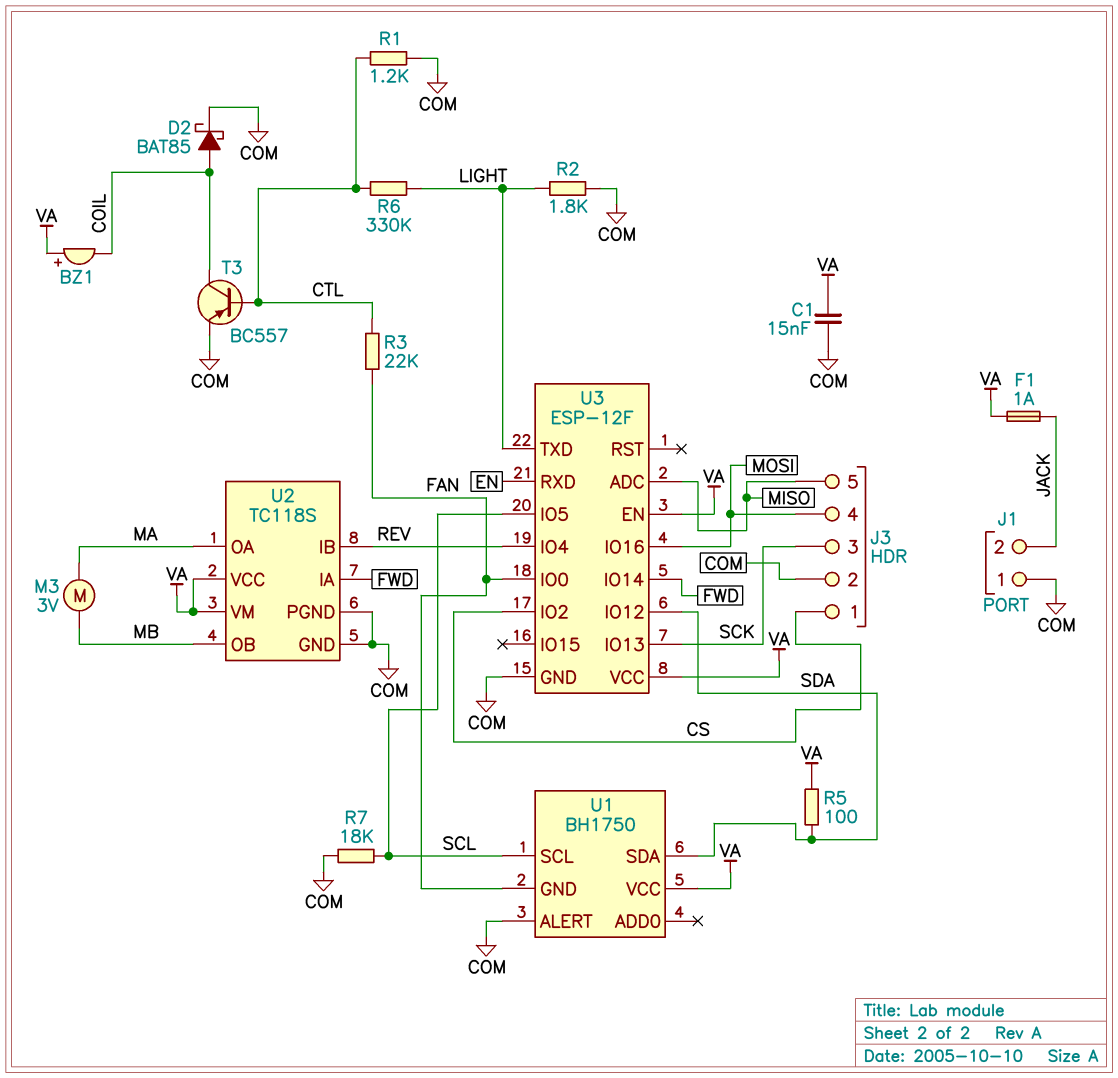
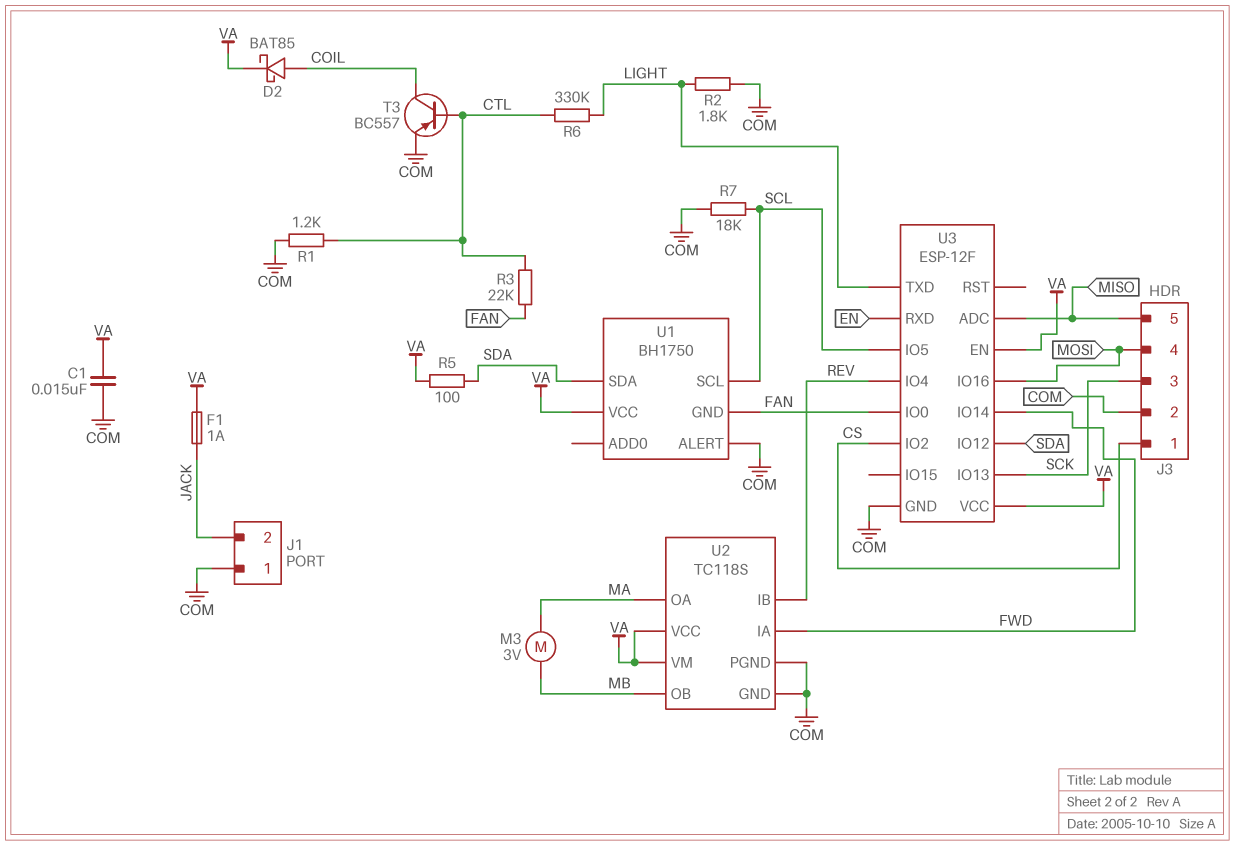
BZ1: buzzer (plus VA, minus COIL) -> none
D2: schottky BAT85 (A COIL, K COM) -> schottky BAT85 (A COIL, K VA)

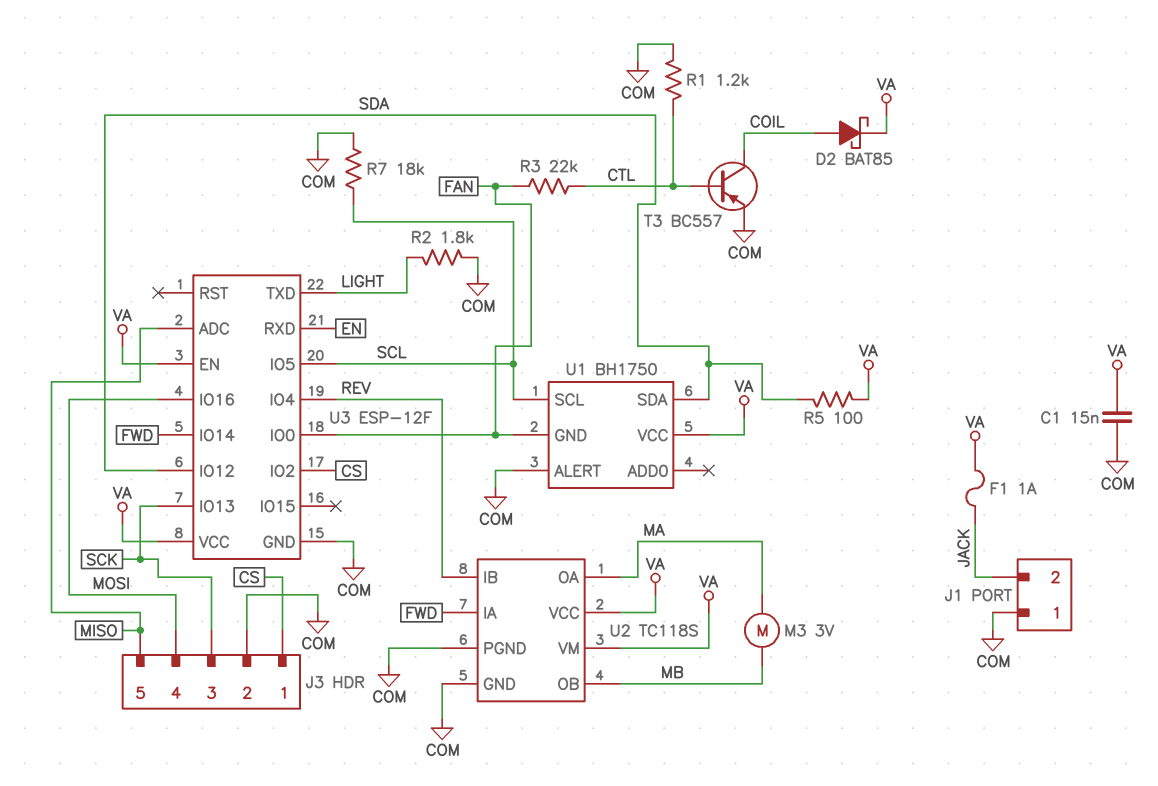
R6: 330k (CTL, LIGHT) -> none

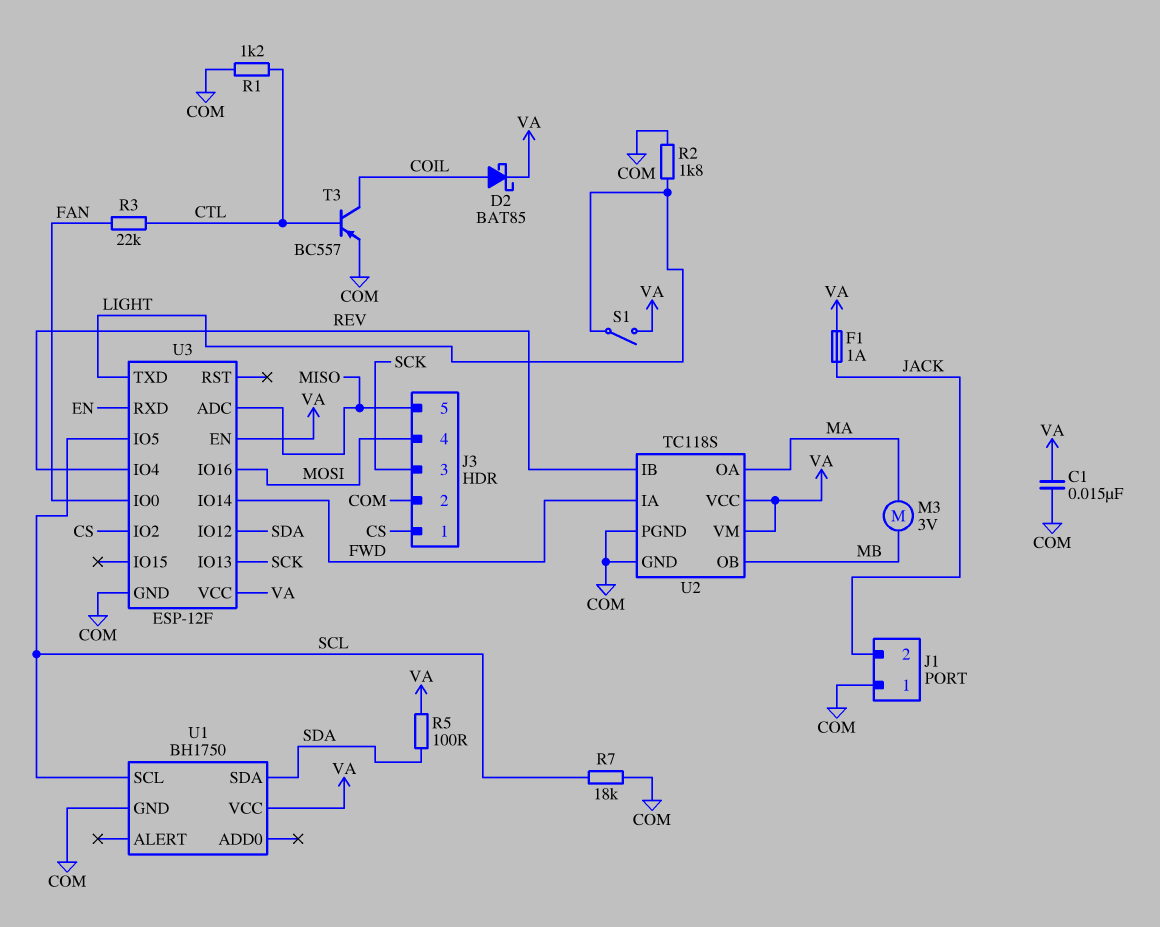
S1: none -> switch (LIGHT, VA)
U1 pin ALERT: COM -> none
U1 pin GND: FAN -> COM

